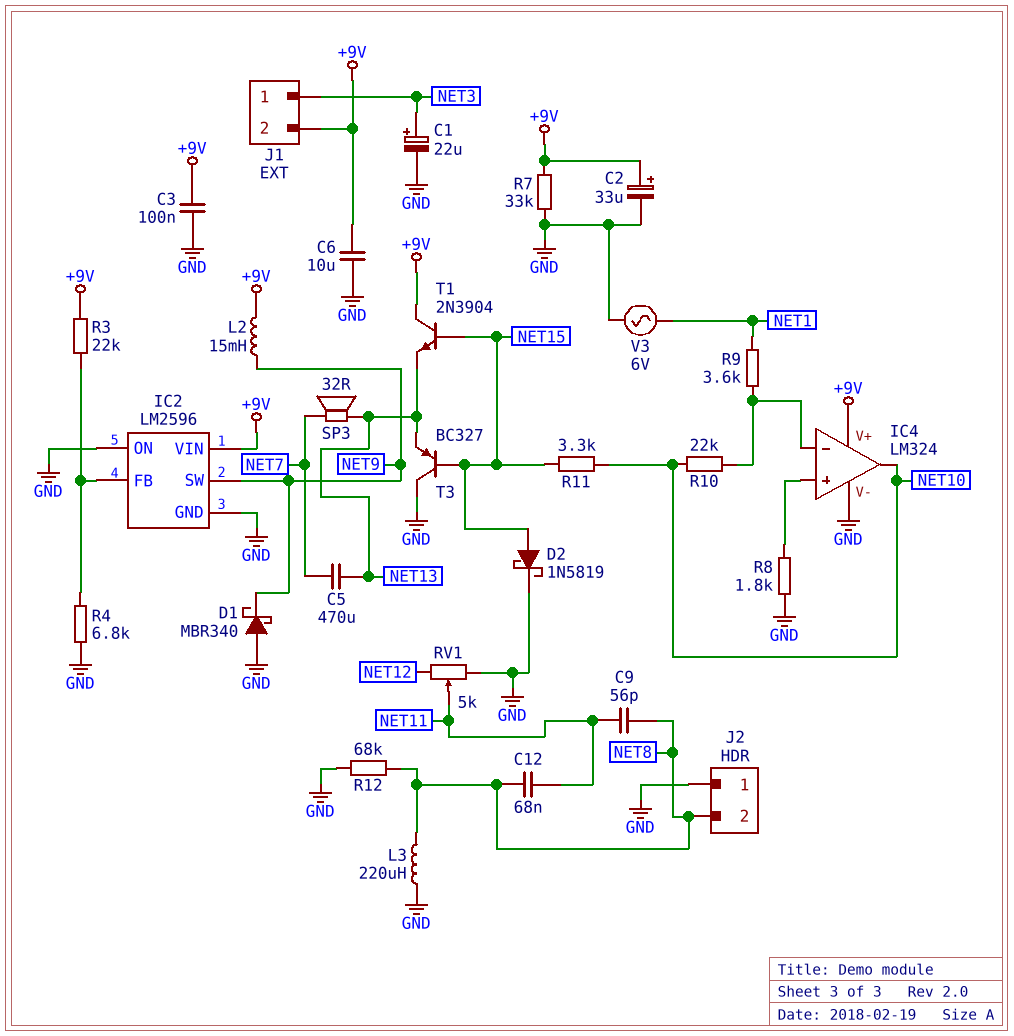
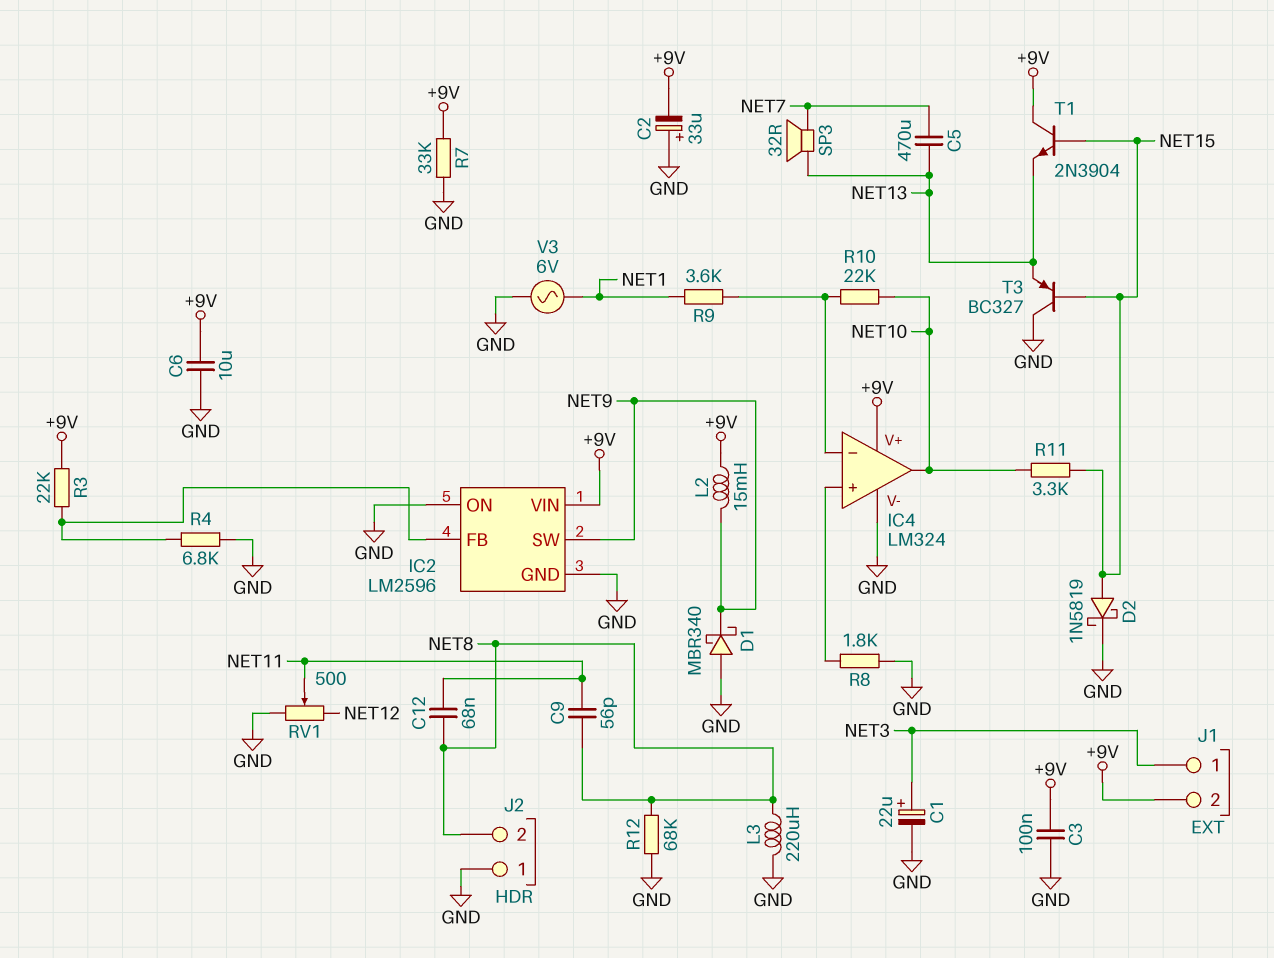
C2: 33uF (plus +9V, minus GND) -> 33uF (plus GND, minus +9V)
RV1: 5k (GND, NET12, wiper NET11) -> 500 (GND, NET12, wiper NET11)

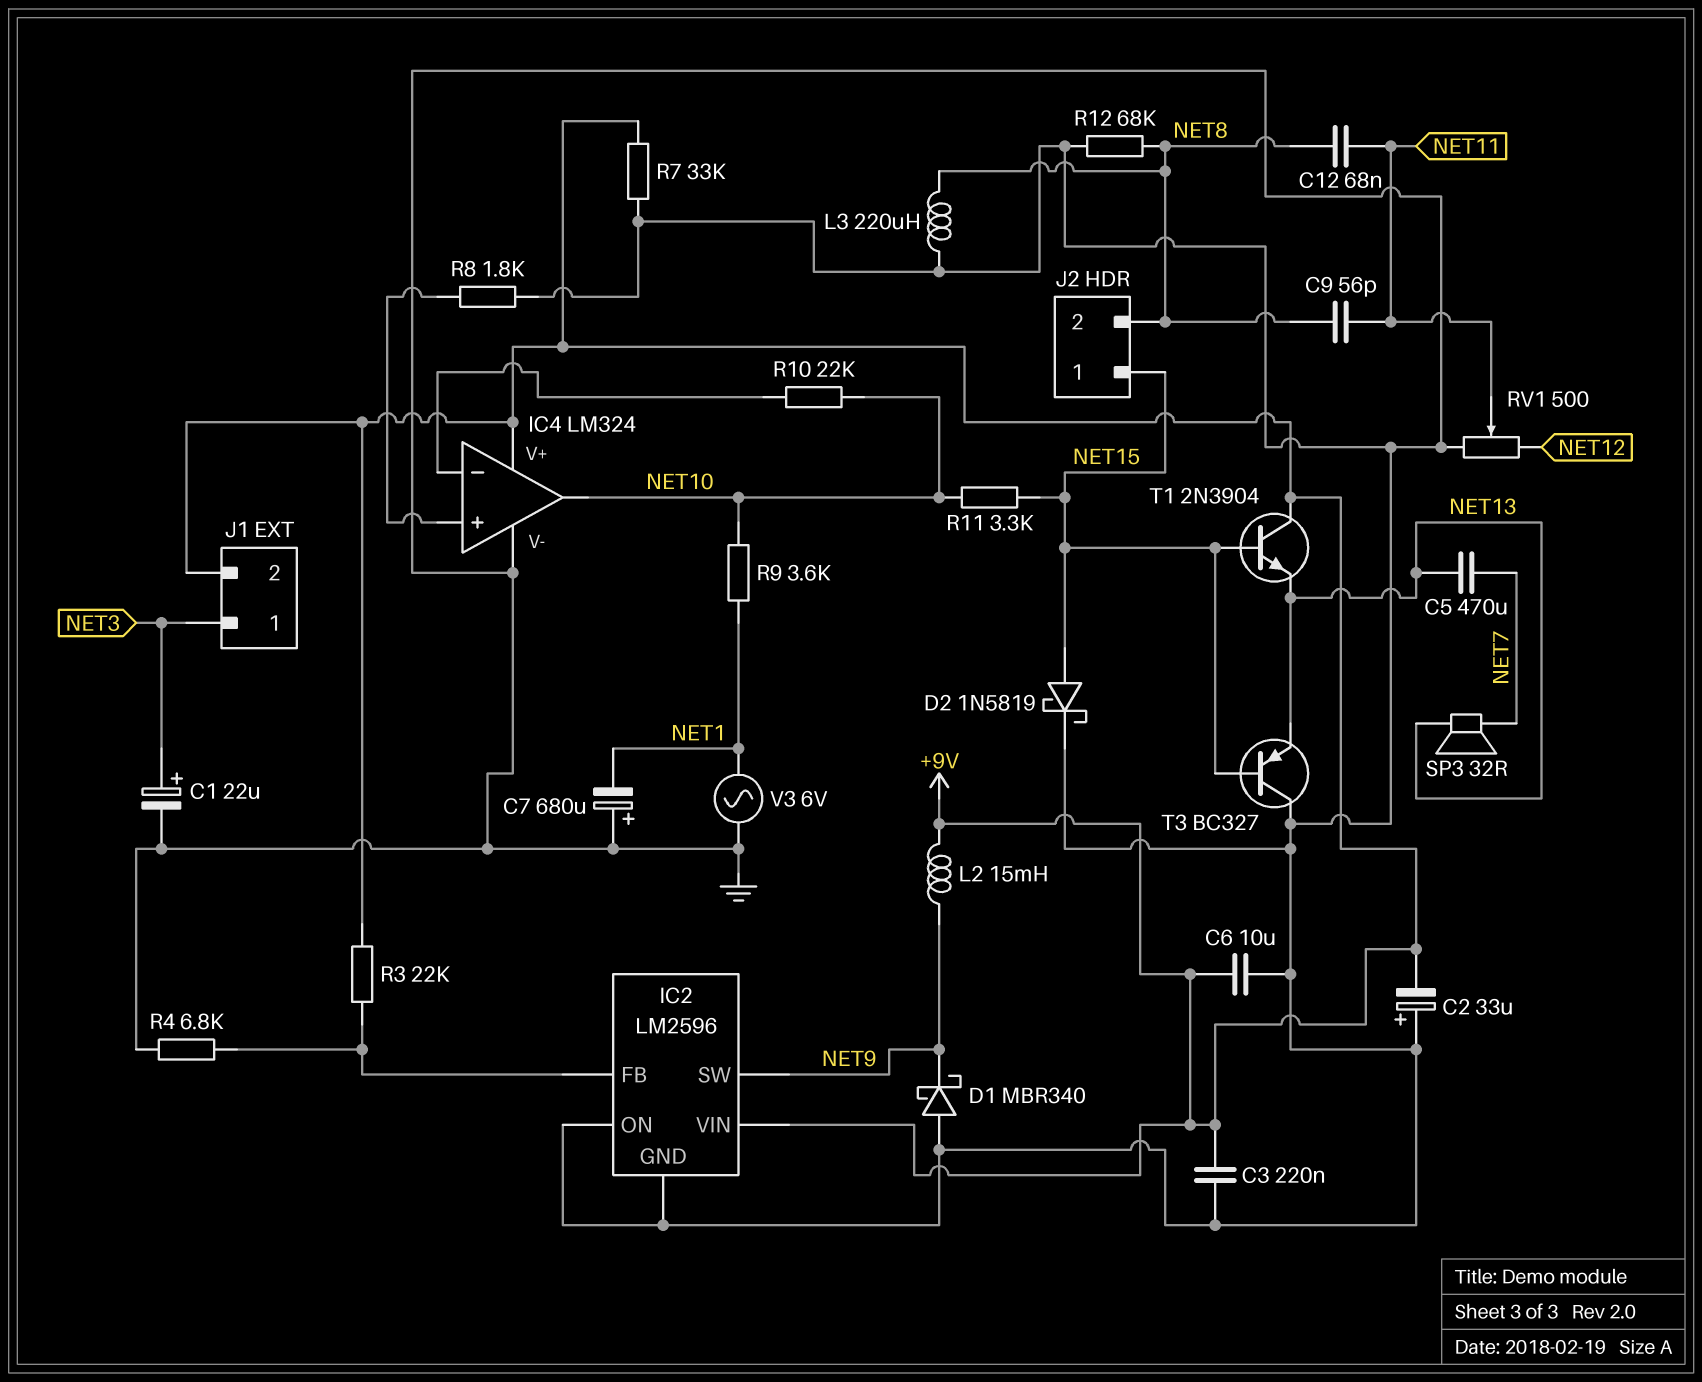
C3: 100nF (+9V, GND) -> 220nF (+9V, GND)
C7: none -> 680uF (plus GND, minus NET1)
J2 pin 1: GND -> NET15
R9: 3.6k (IC4/in-, NET1) -> 3.6k (NET1, NET10)

